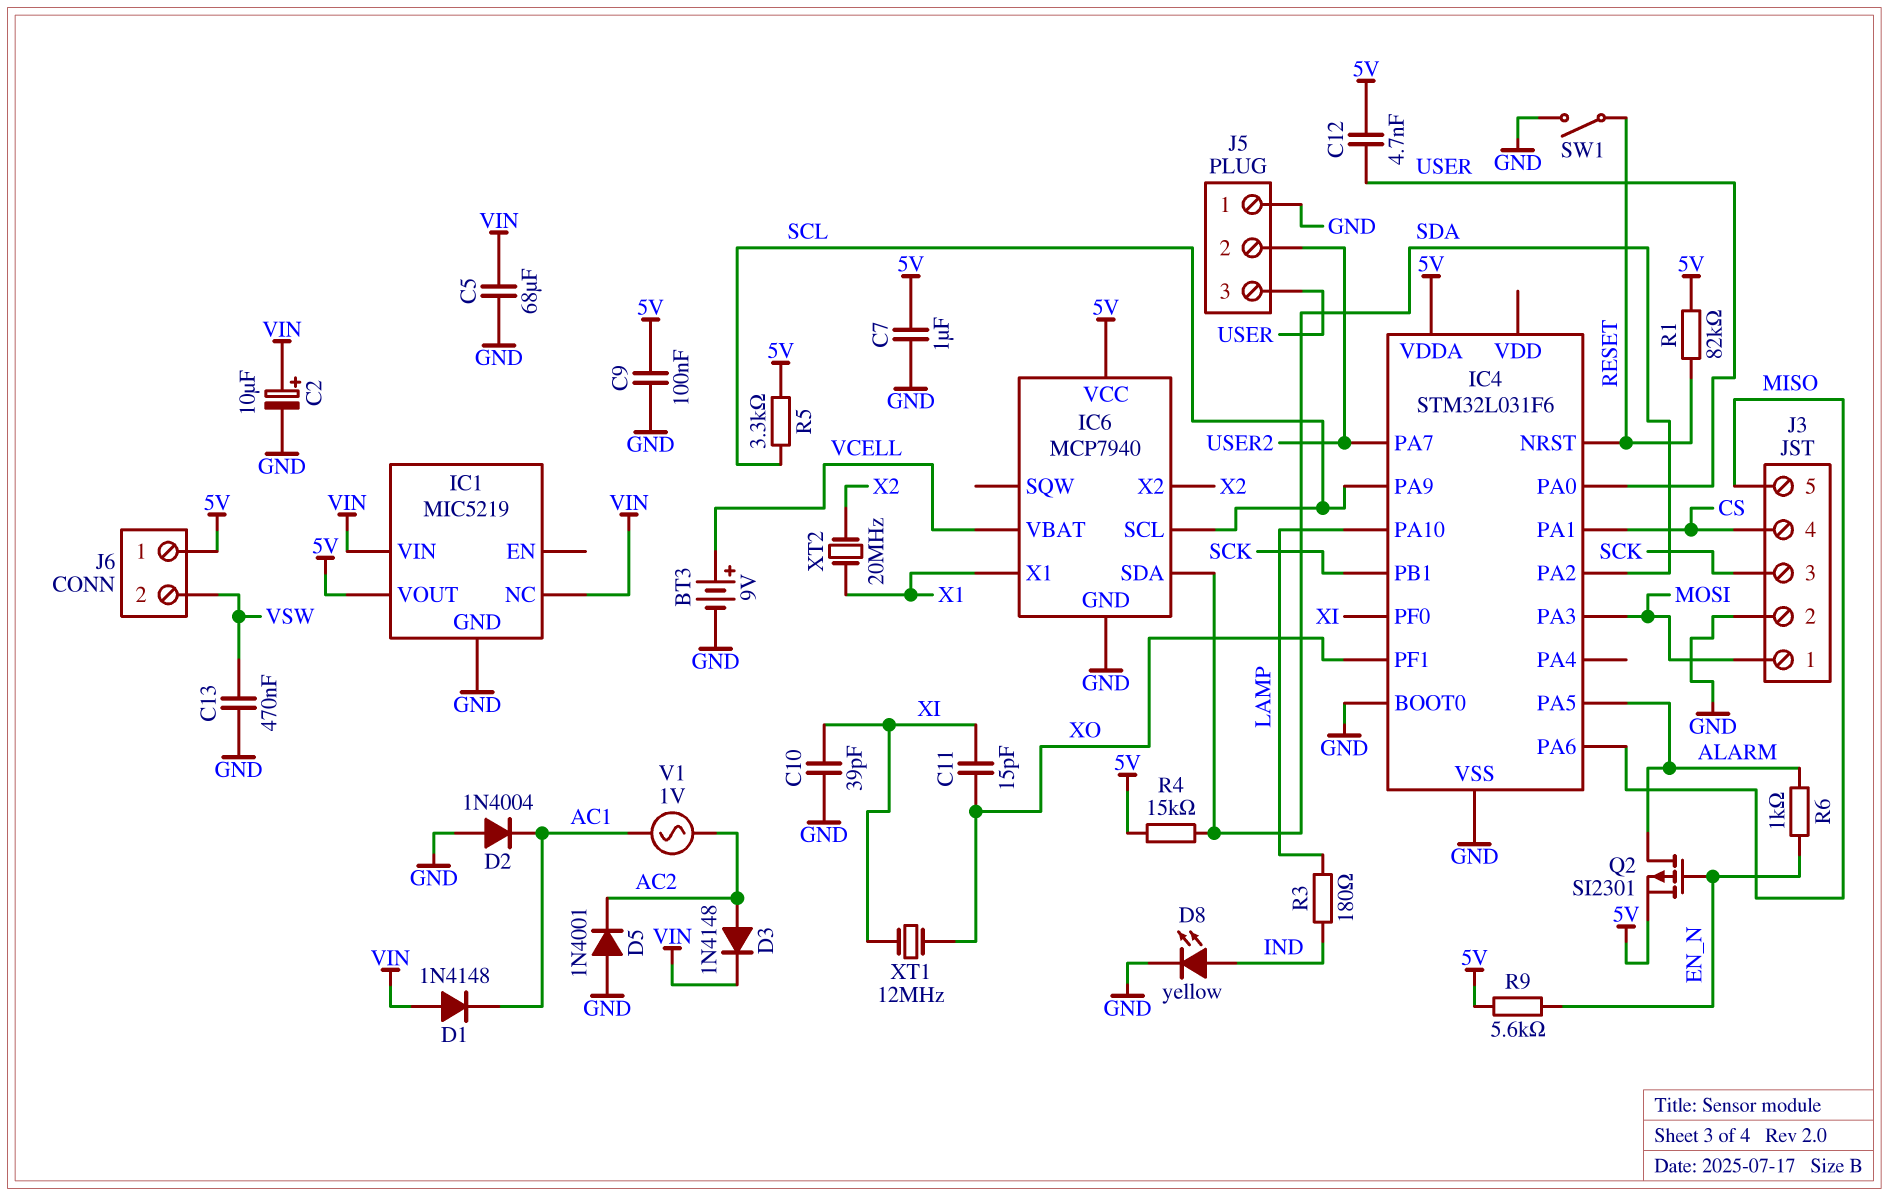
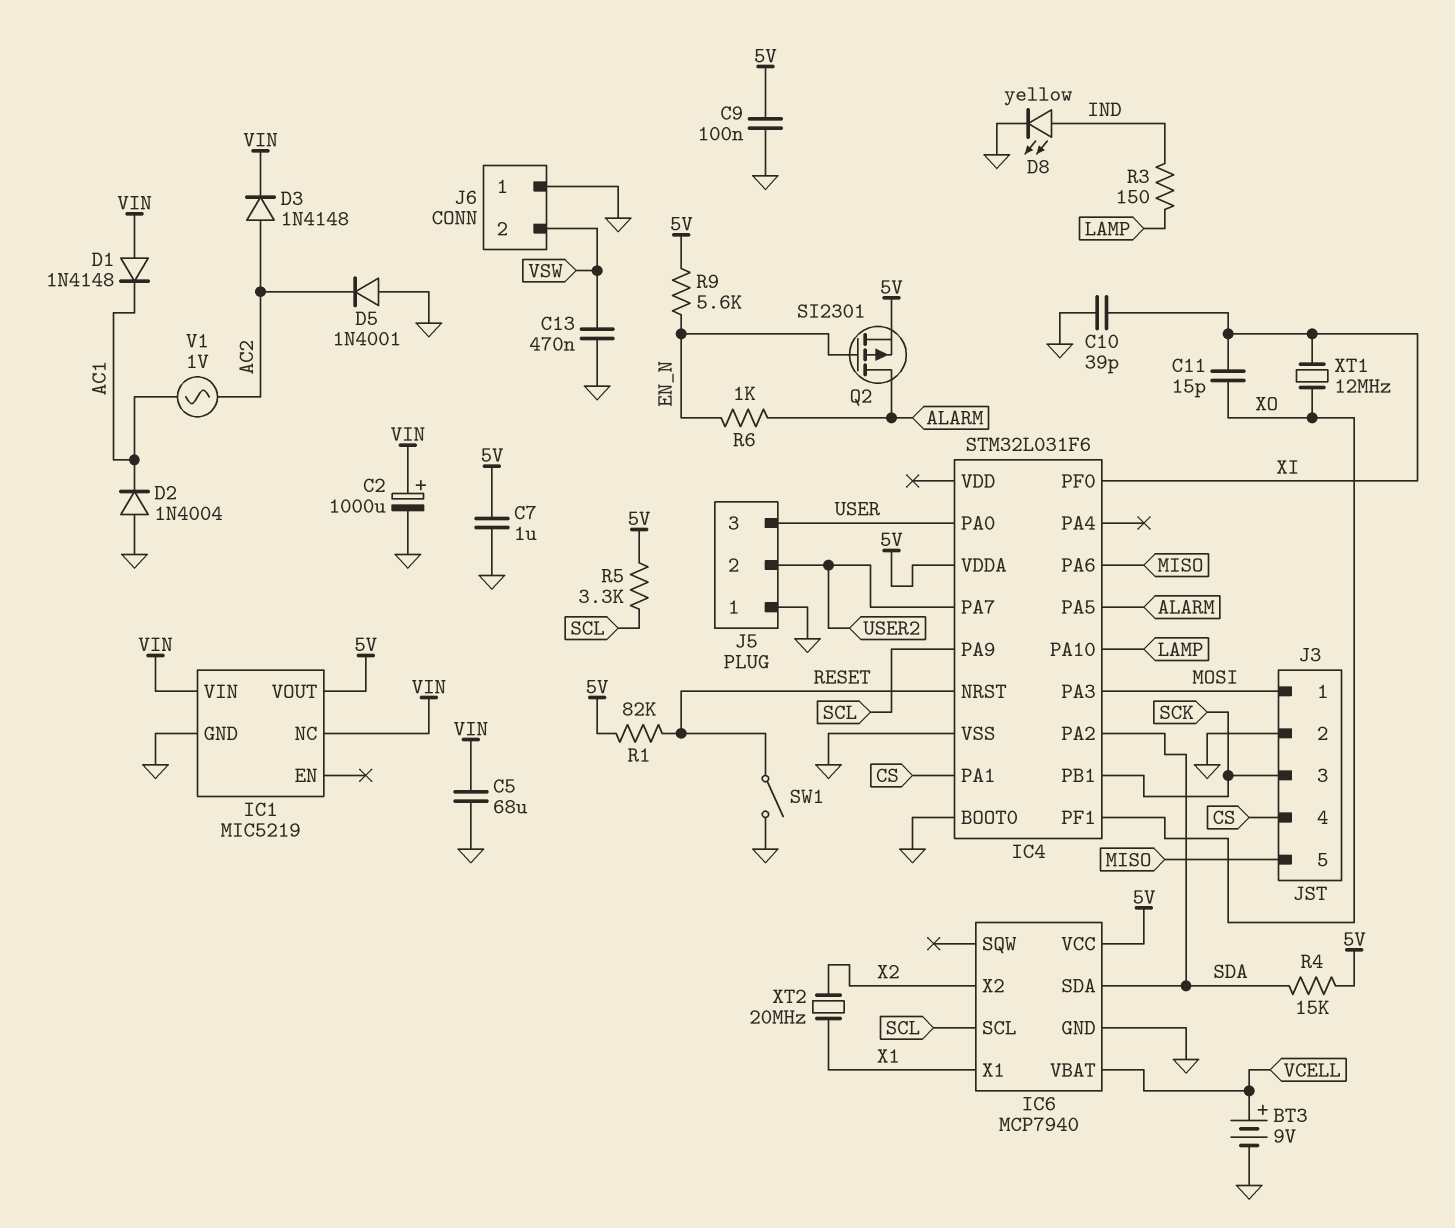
C2: 10uF (plus VIN, minus GND) -> 1000uF (plus VIN, minus GND)
C12: 4.7nF (5V, USER) -> none
J6 pin 1: 5V -> GND
R3: 180 (IND, LAMP) -> 150 (IND, LAMP)

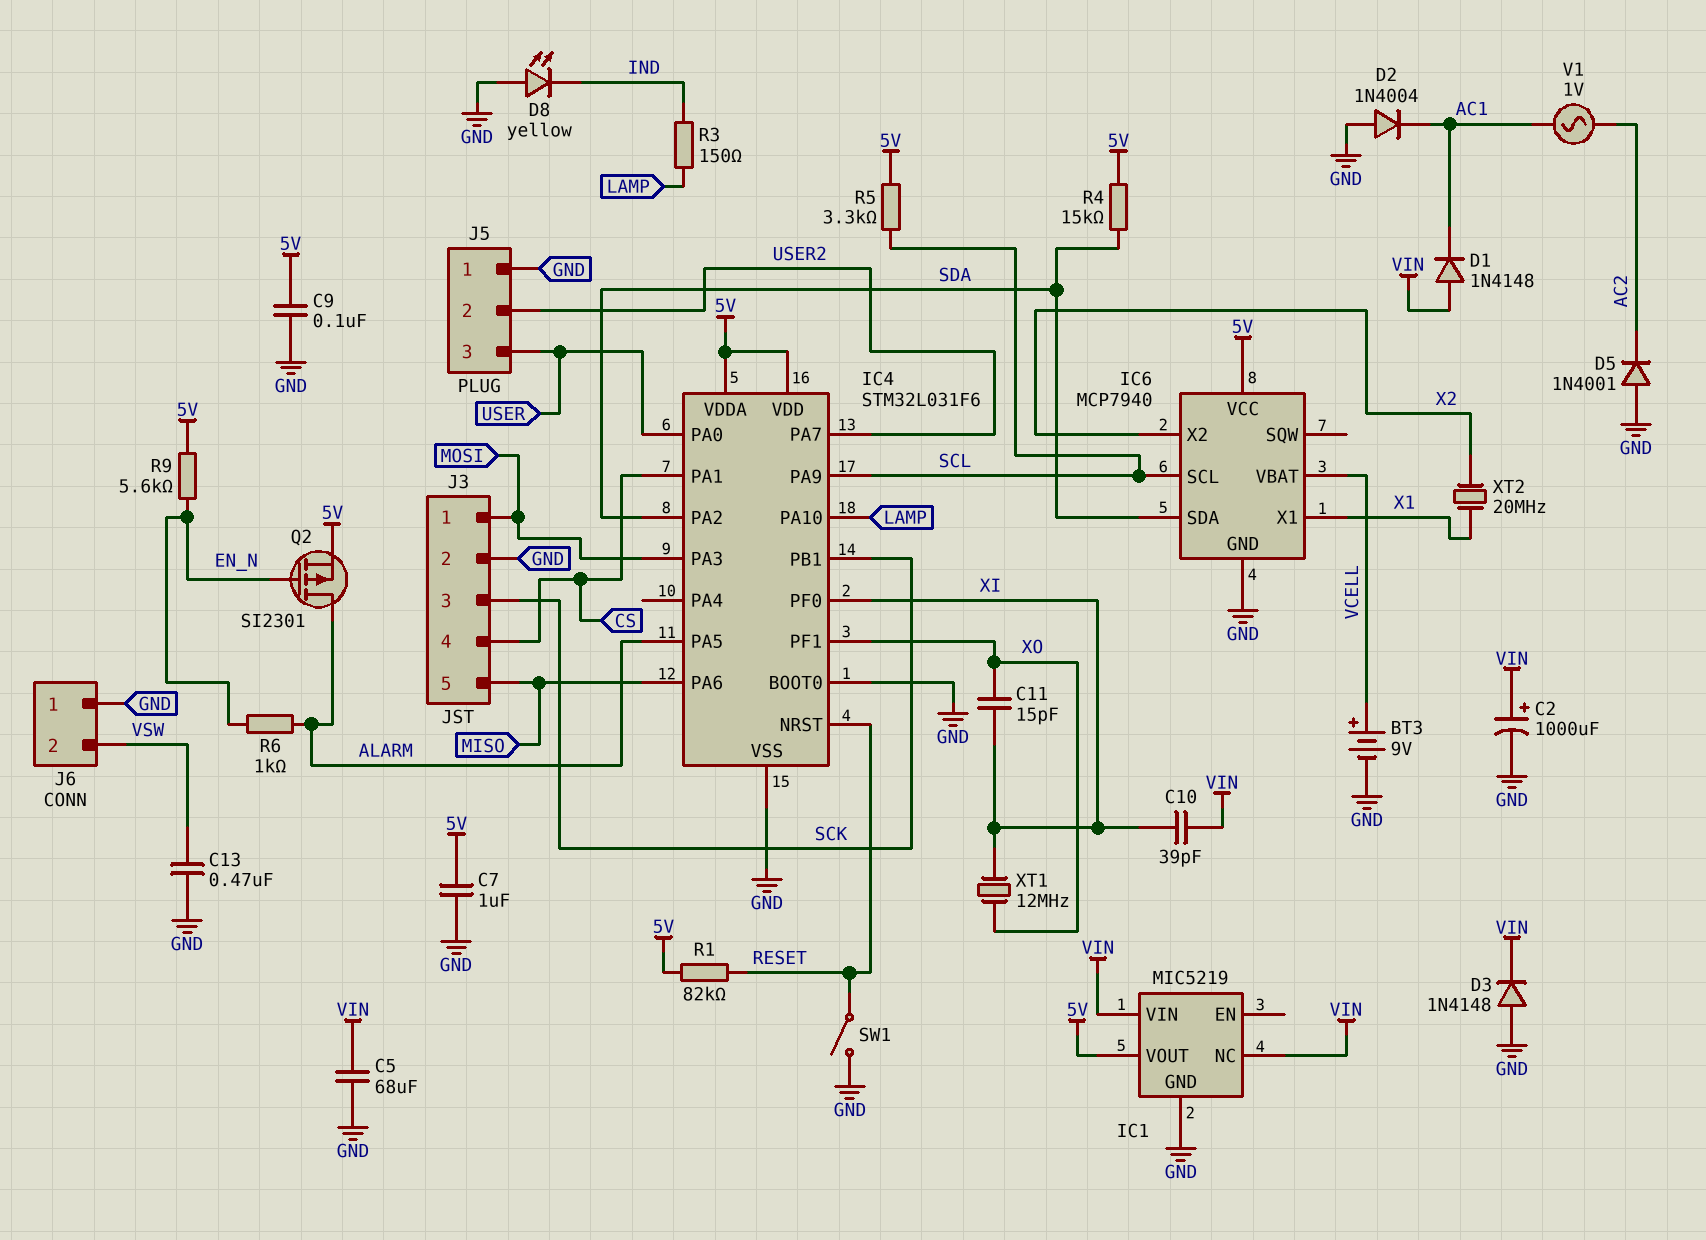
C10: 39pF (GND, XI) -> 39pF (VIN, XI)
D3: diode 1N4148 (A AC2, K VIN) -> diode 1N4148 (A GND, K VIN)
D8: LED yellow (A IND, K GND) -> LED yellow (A GND, K IND)
IC4 pin VDD: none -> 5V

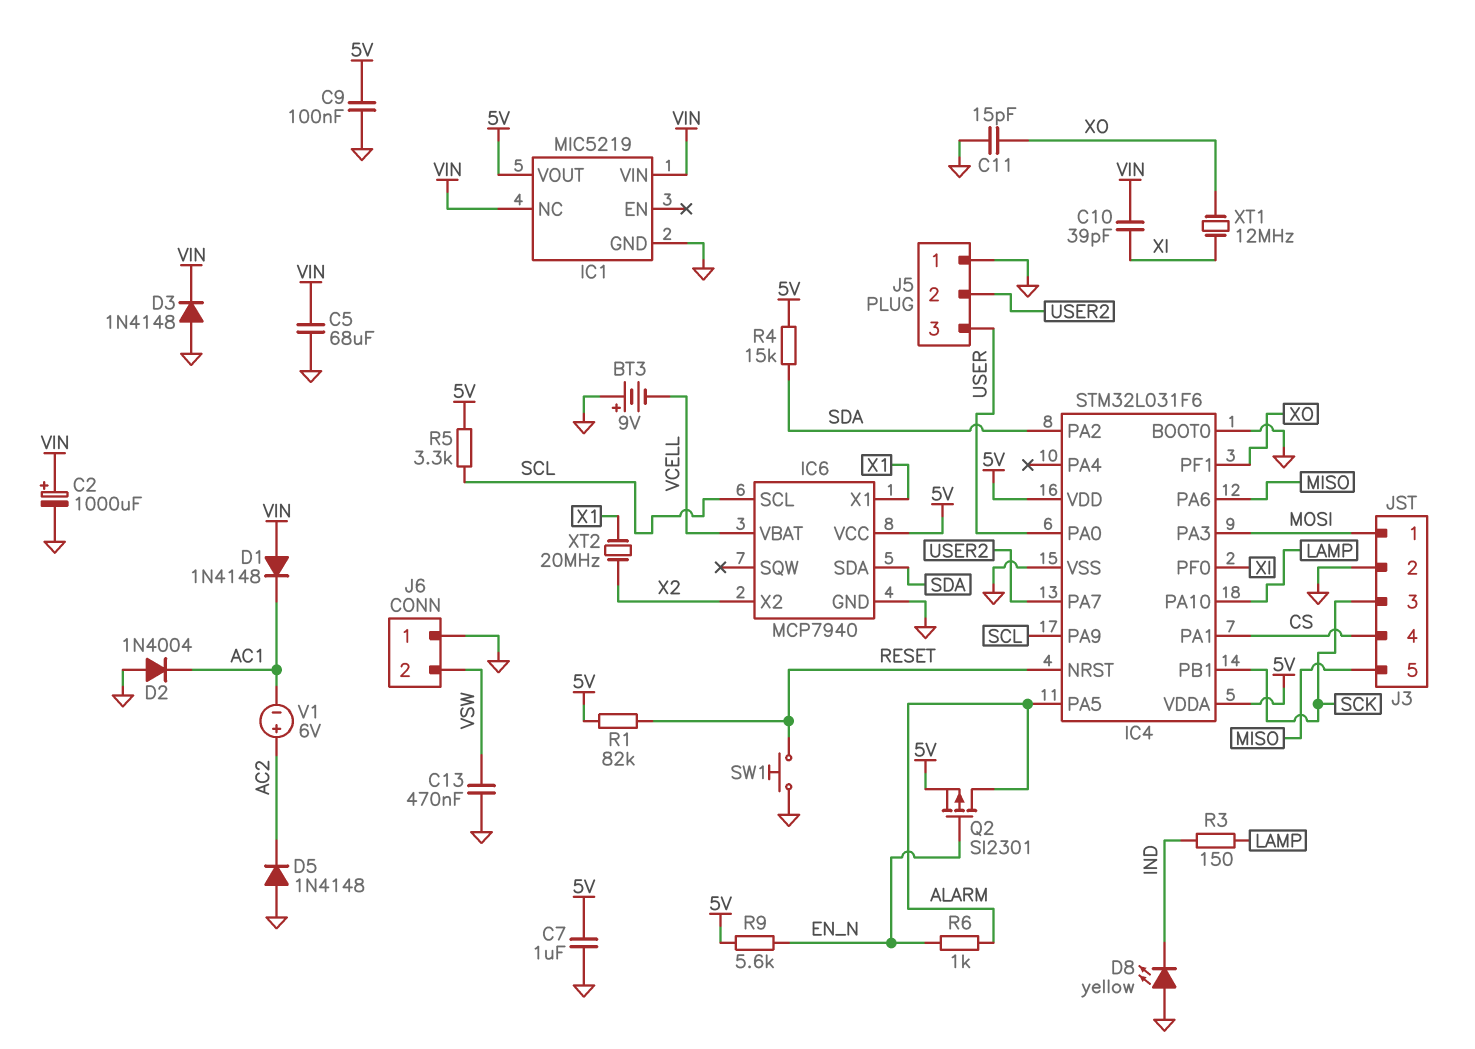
BT3: 9V (plus VCELL, minus GND) -> 9V (plus GND, minus VCELL)
C11: 15pF (XI, XO) -> 15pF (GND, XO)
D5: diode 1N4001 (A GND, K AC2) -> diode 1N4148 (A GND, K AC2)
SW1: switch (GND, RESET) -> button (GND, RESET)
V1: AC 1V (AC1, AC2) -> 6V (plus AC2, minus AC1)

